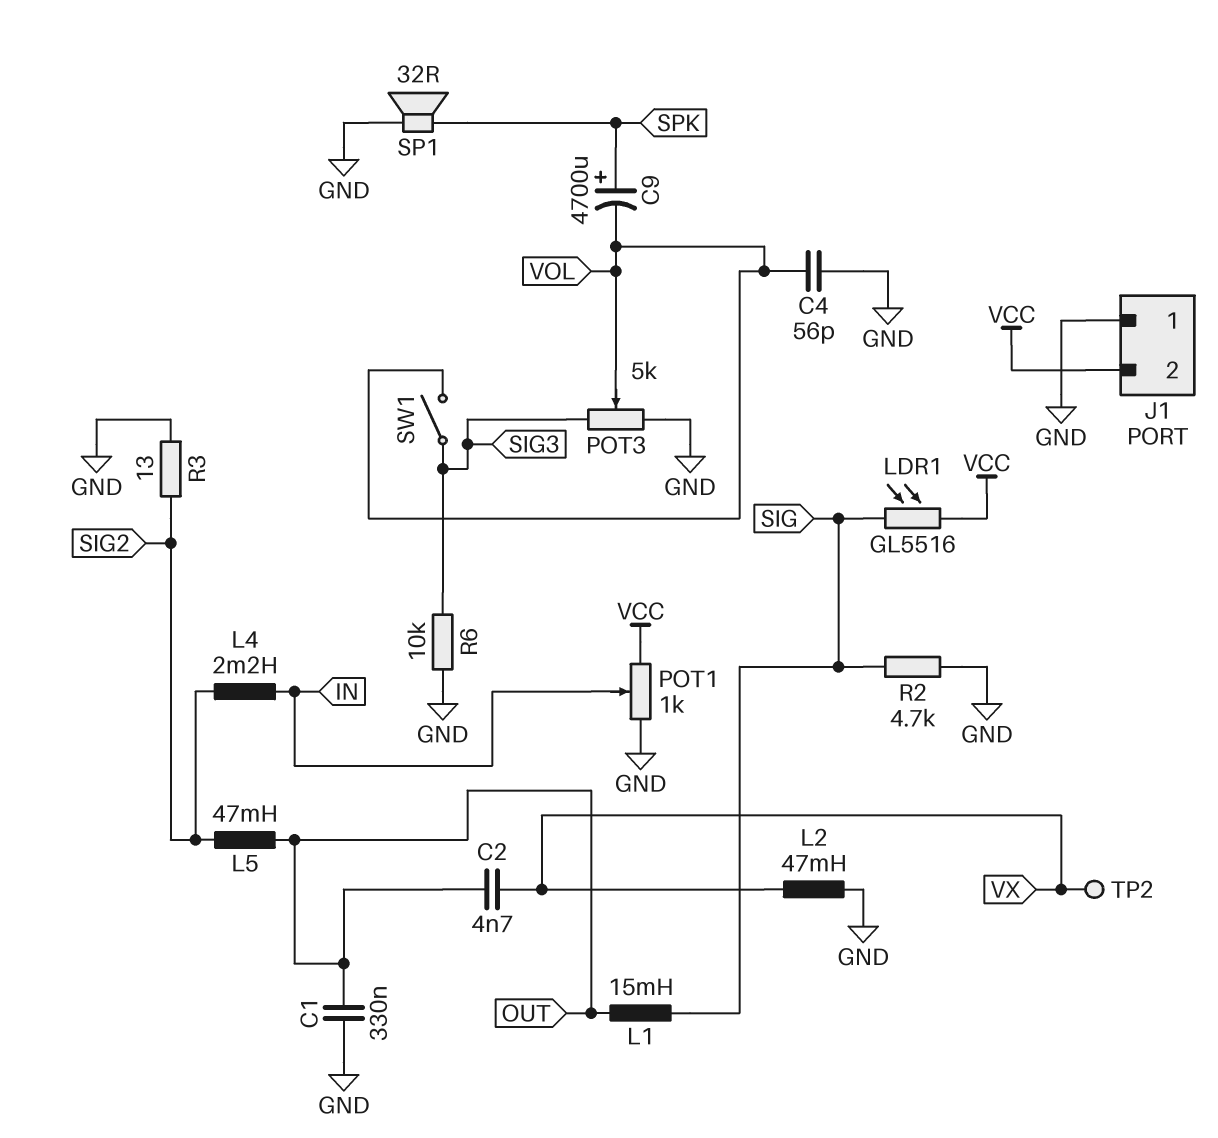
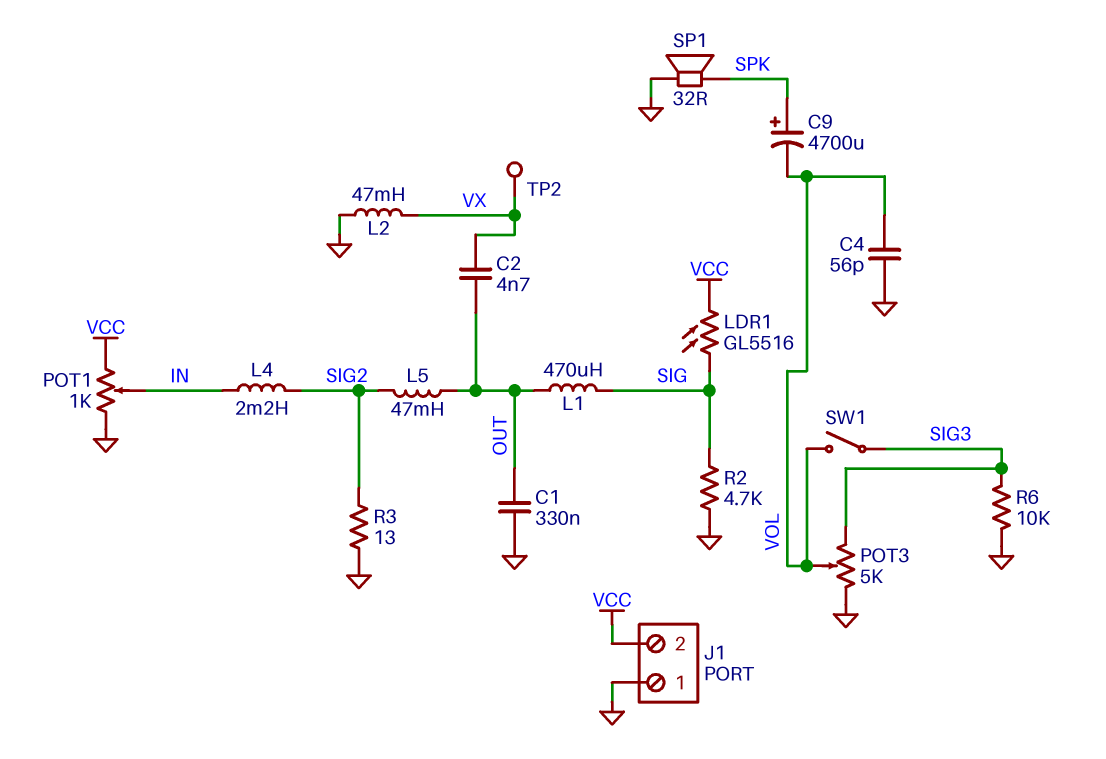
L1: 15mH (OUT, SIG) -> 470uH (OUT, SIG)

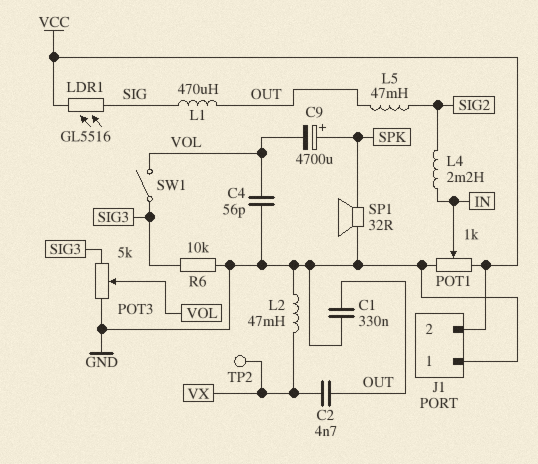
R2: 4.7k (GND, SIG) -> none
R3: 13 (GND, SIG2) -> none

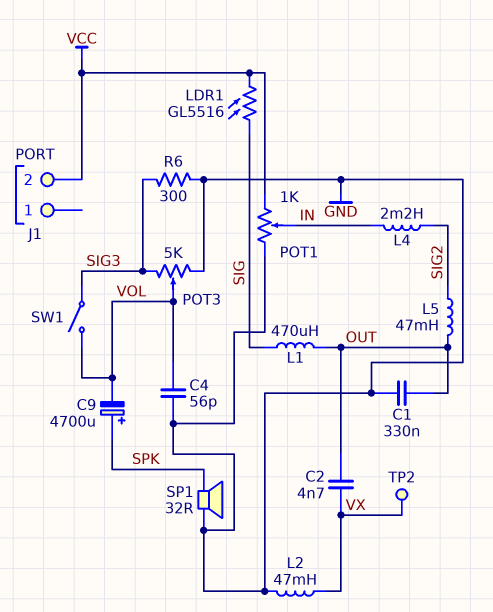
J1 pin 1: GND -> none
R6: 10k (GND, SIG3) -> 300 (GND, SIG3)

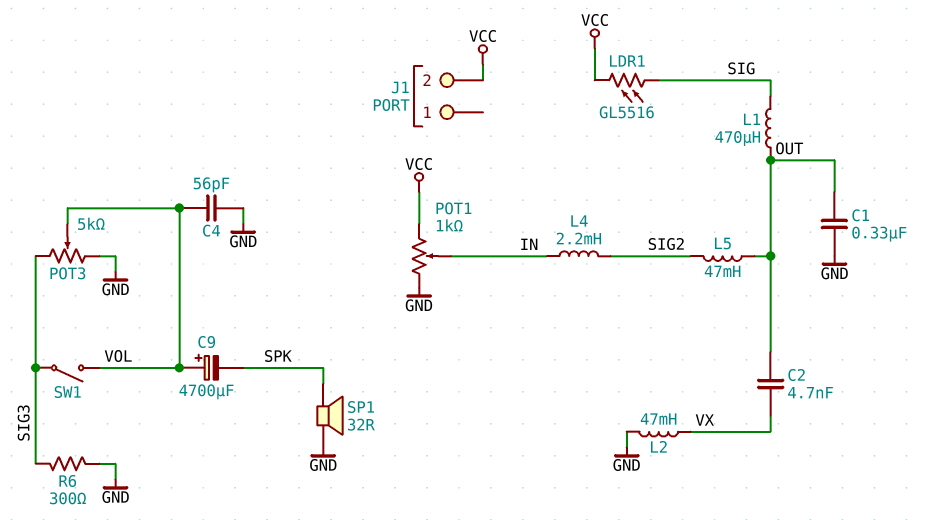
C9: 4700uF (plus SPK, minus VOL) -> 4700uF (plus VOL, minus SPK)
TP2: test point (VX) -> none

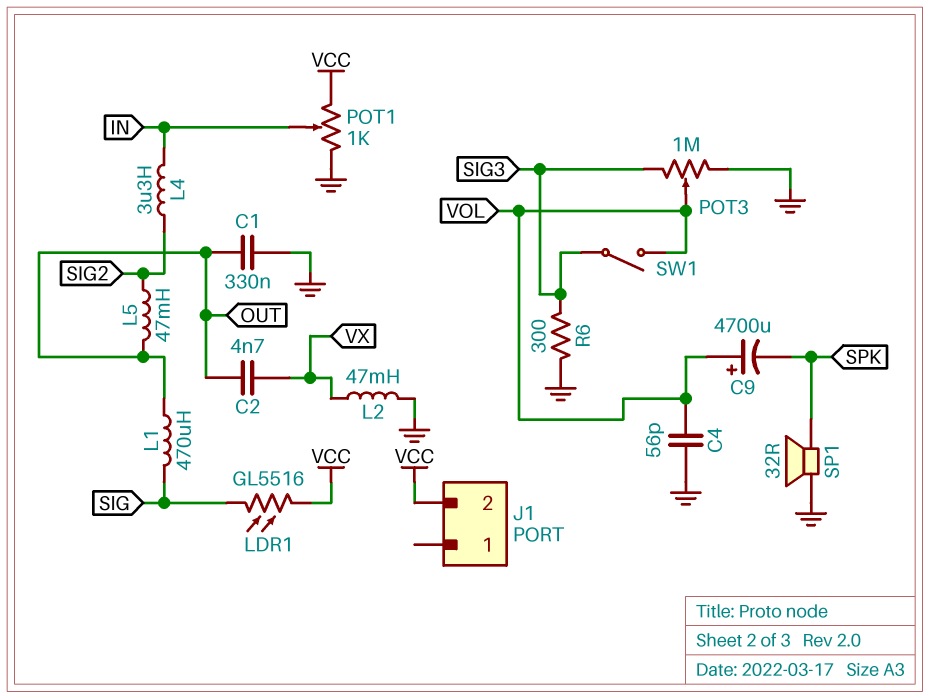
L4: 2.2mH (IN, SIG2) -> 3.3uH (IN, SIG2)
POT3: 5k (GND, SIG3, wiper VOL) -> 1M (GND, SIG3, wiper VOL)

